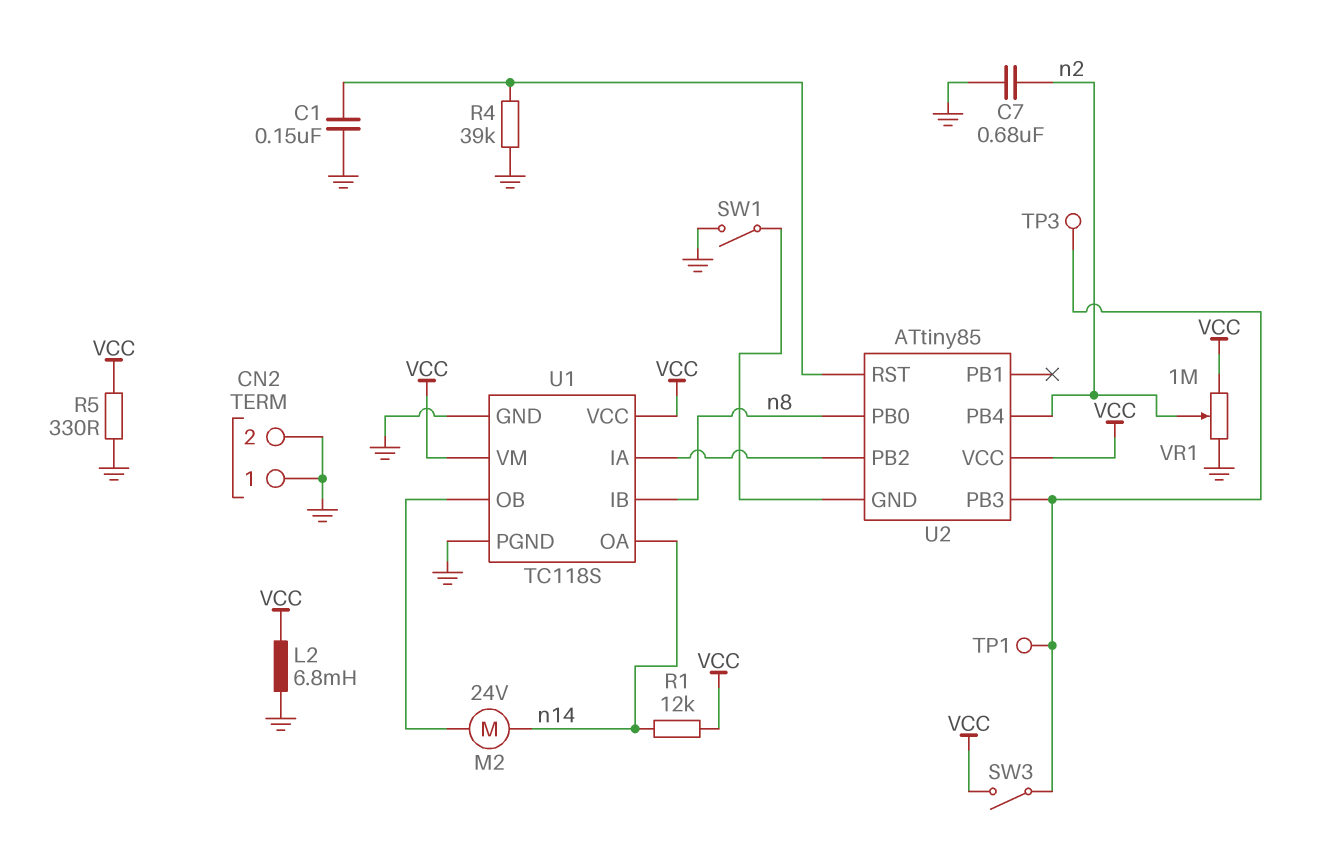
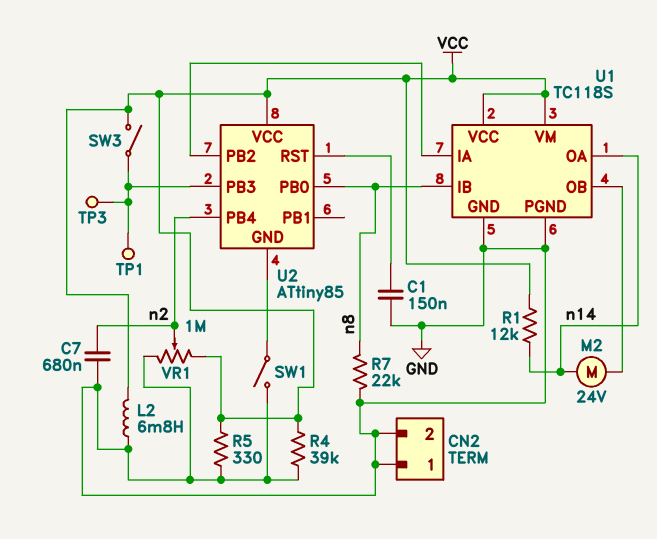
R4: 39k (GND, U2/RST) -> 39k (GND, VCC)
R7: none -> 22k (GND, n8)

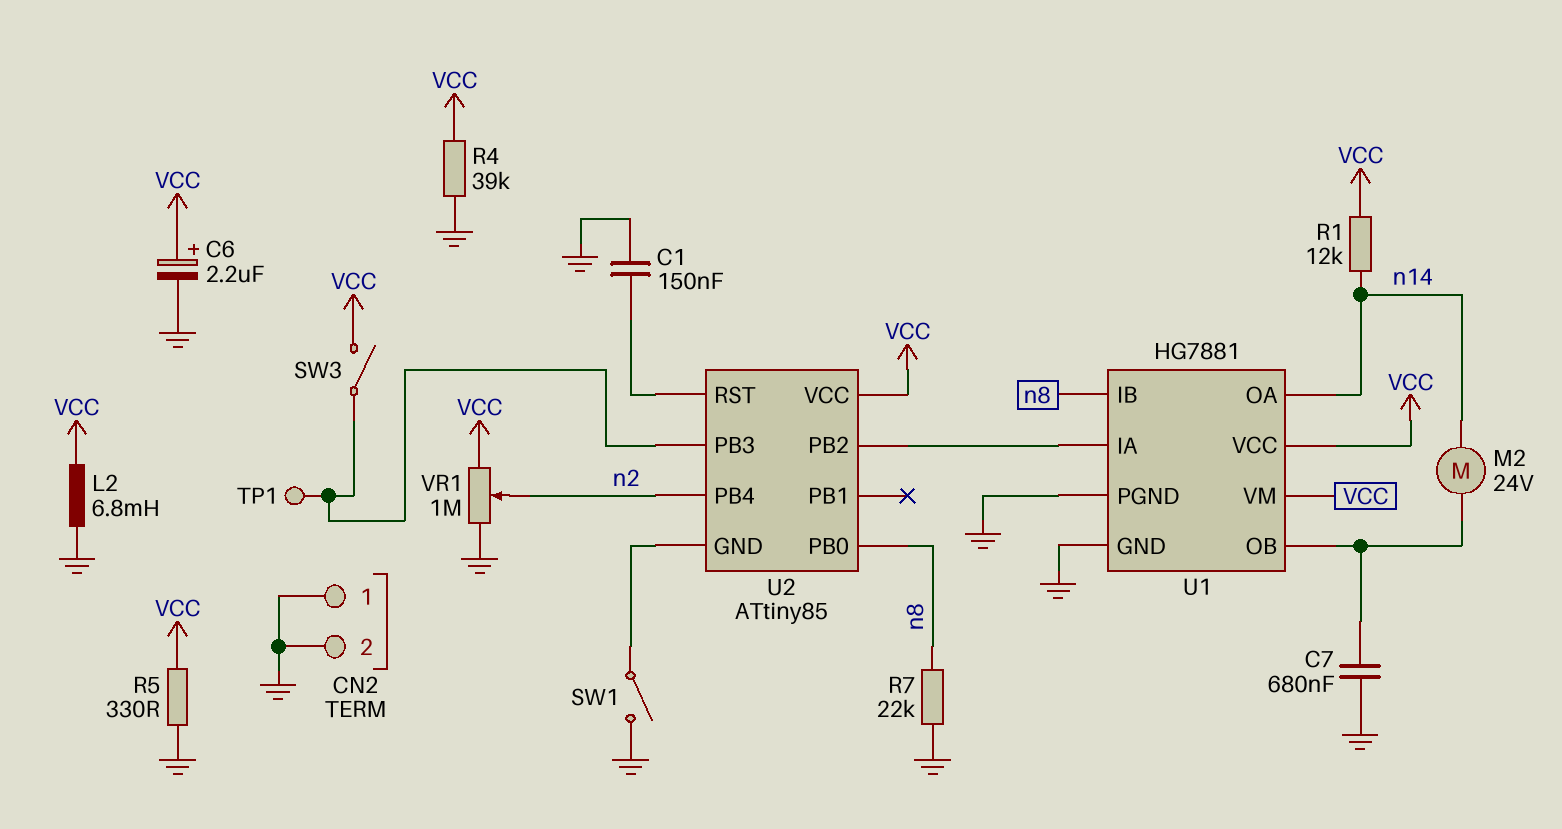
C6: none -> 2.2uF (plus VCC, minus GND)
C7: 680nF (GND, n2) -> 680nF (GND, U1/OB)
TP3: test point (U2/PB3) -> none
U1: TC118S -> HG7881

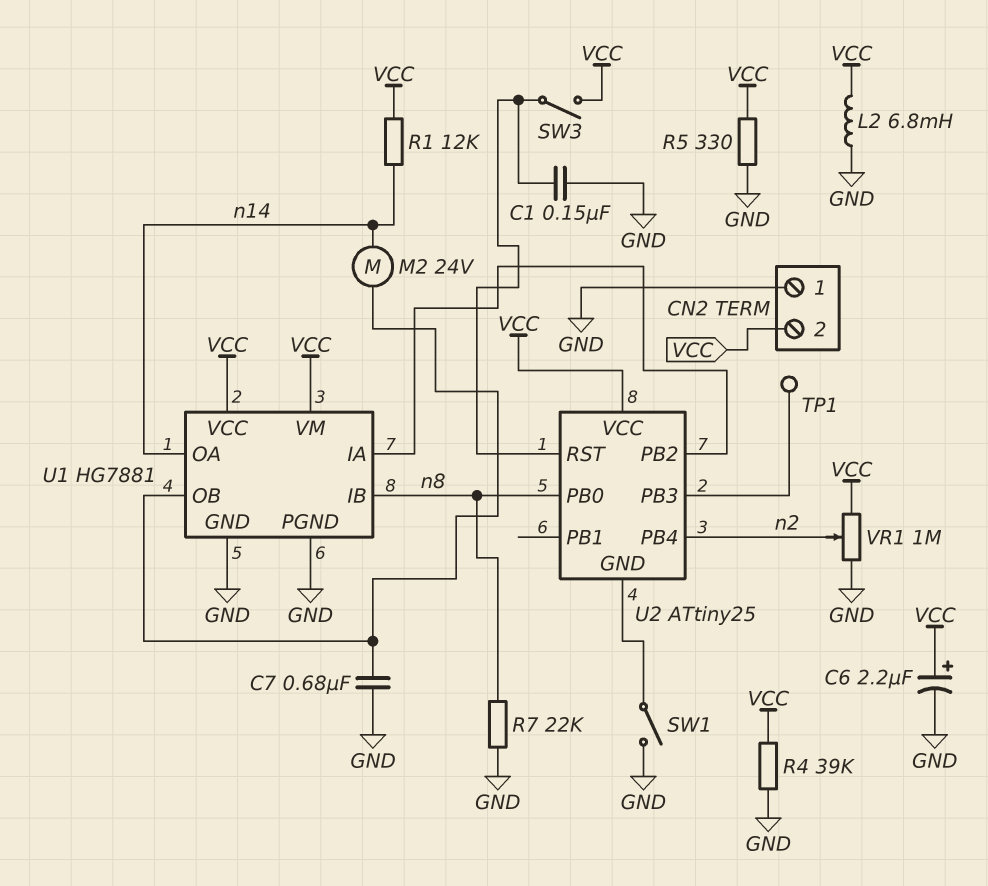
CN2 pin 2: GND -> VCC
SW3: switch (U2/PB3, VCC) -> switch (U2/RST, VCC)
U2: ATtiny85 -> ATtiny25

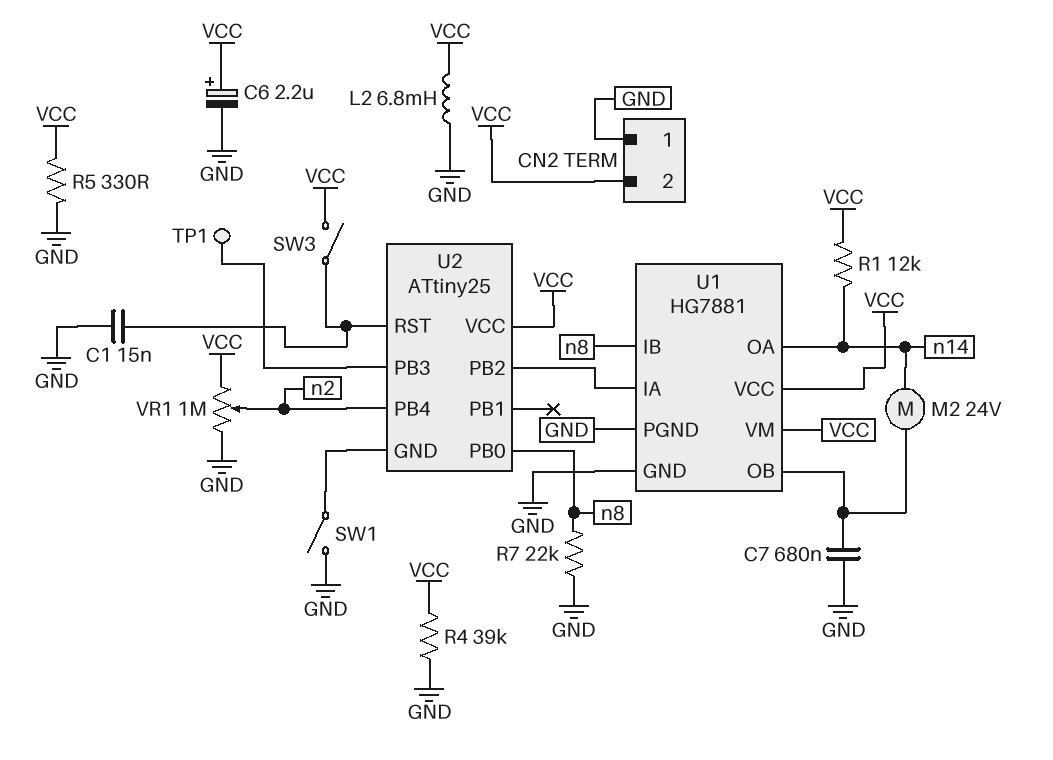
C1: 150nF (GND, U2/RST) -> 15nF (GND, U2/RST)

